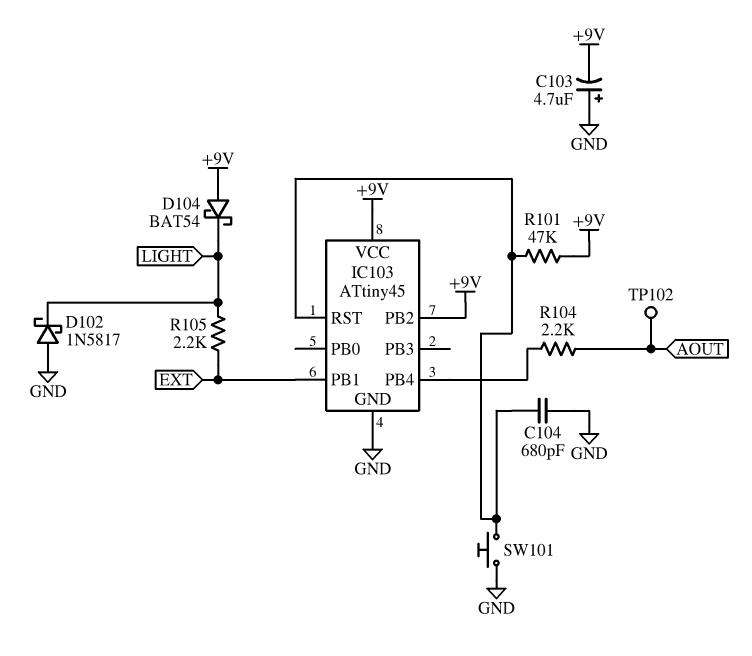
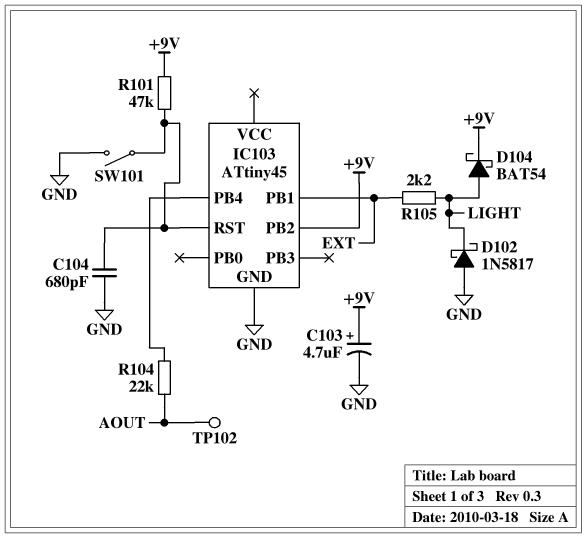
C103: 4.7uF (plus GND, minus +9V) -> 4.7uF (plus +9V, minus GND)
D104: schottky BAT54 (A +9V, K LIGHT) -> schottky BAT54 (A LIGHT, K +9V)
IC103 pin VCC: +9V -> none
R104: 2.2k (AOUT, IC103/PB4) -> 22k (AOUT, IC103/PB4)
SW101: button (GND, IC103/RST) -> switch (GND, IC103/RST)

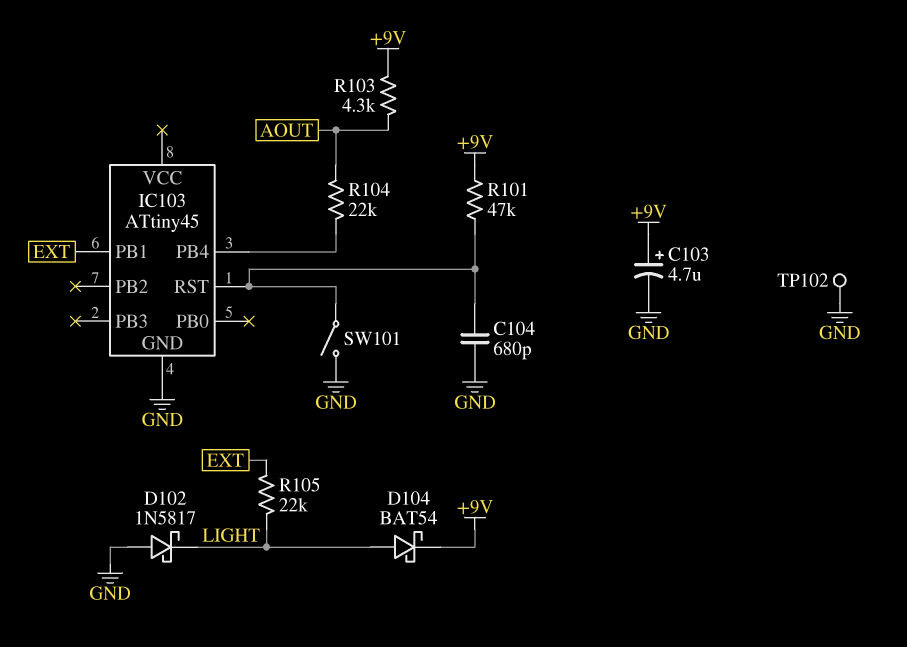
IC103 pin PB2: +9V -> none
R103: none -> 4.3k (+9V, AOUT)
R105: 2.2k (EXT, LIGHT) -> 22k (EXT, LIGHT)
TP102: test point (AOUT) -> test point (GND)

